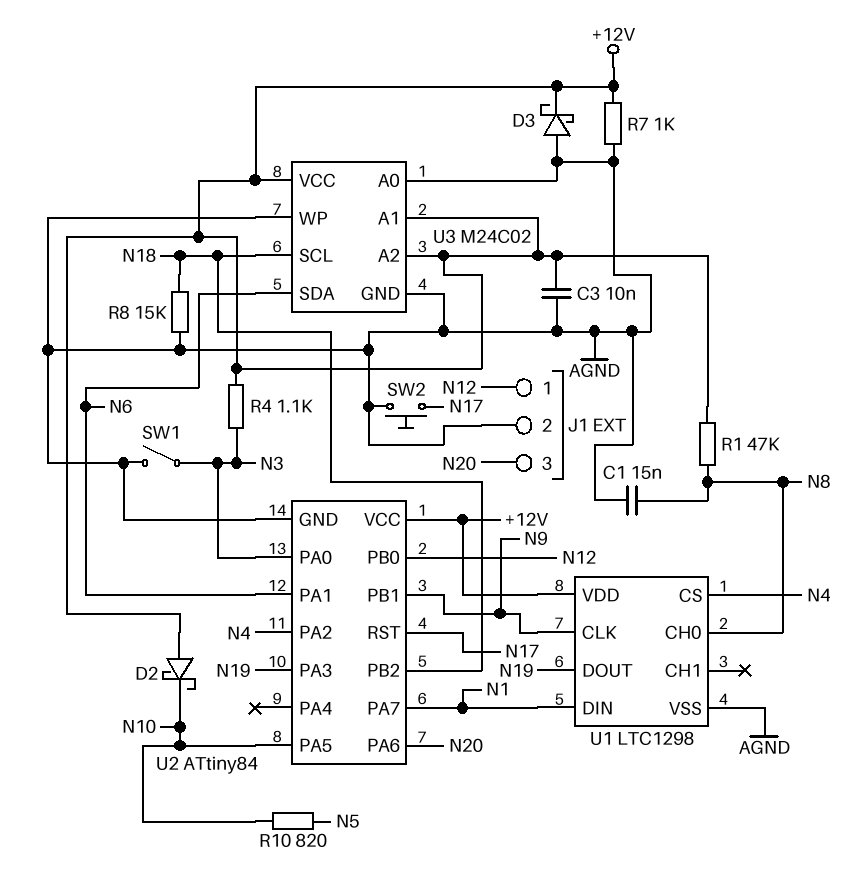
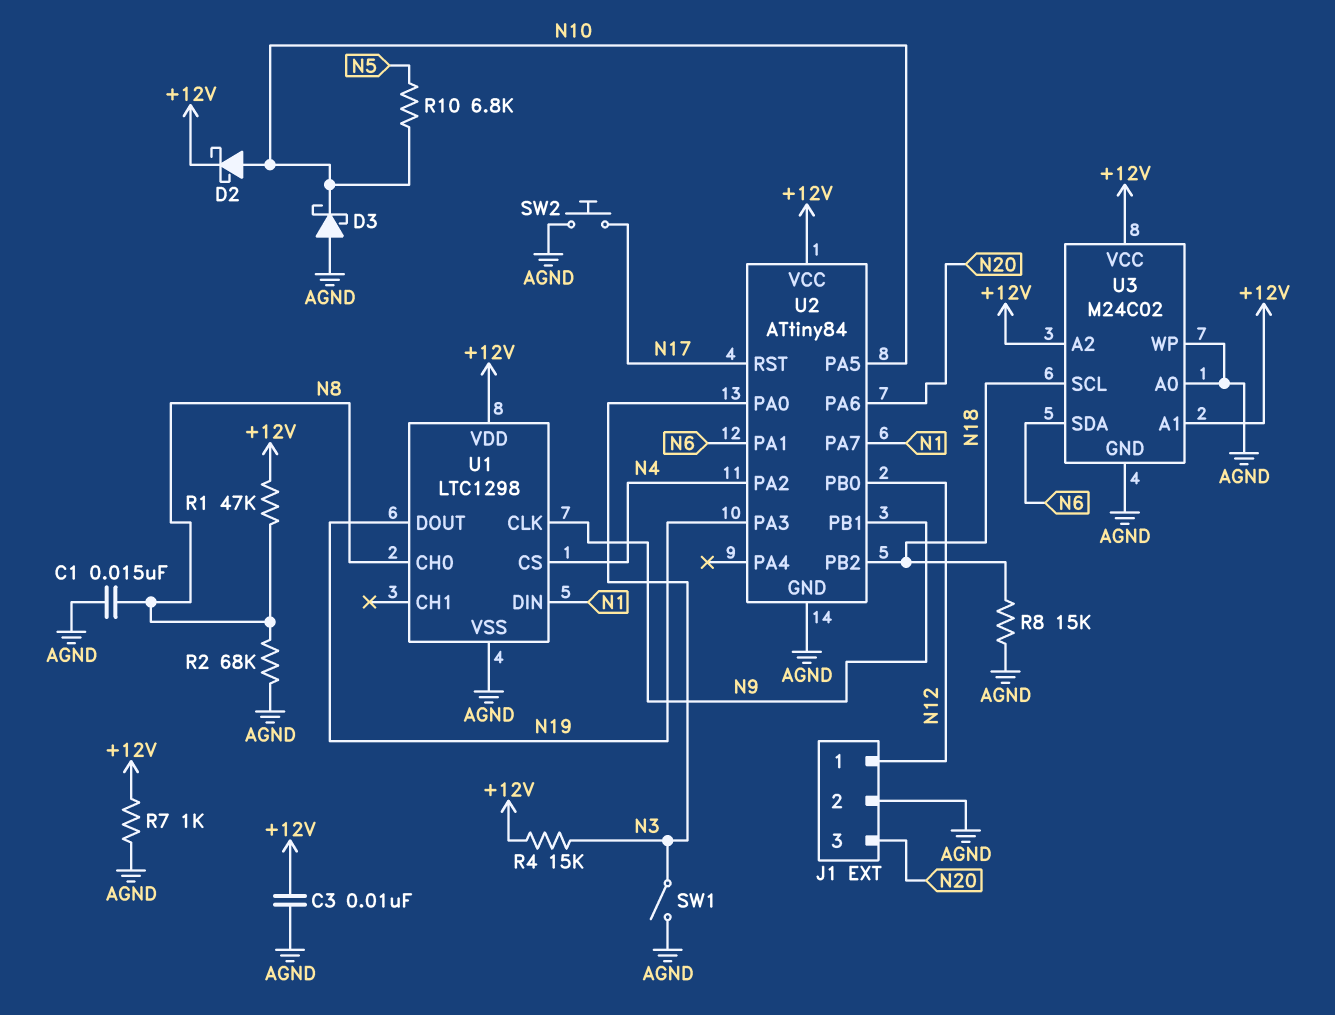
D2: schottky (A +12V, K N10) -> schottky (A N10, K +12V)
D3: schottky (A AGND, K +12V) -> schottky (A AGND, K N10)
R2: none -> 68k (AGND, N8)
R4: 1.1k (+12V, N3) -> 15k (+12V, N3)
R10: 820 (N5, N10) -> 6.8k (N5, N10)

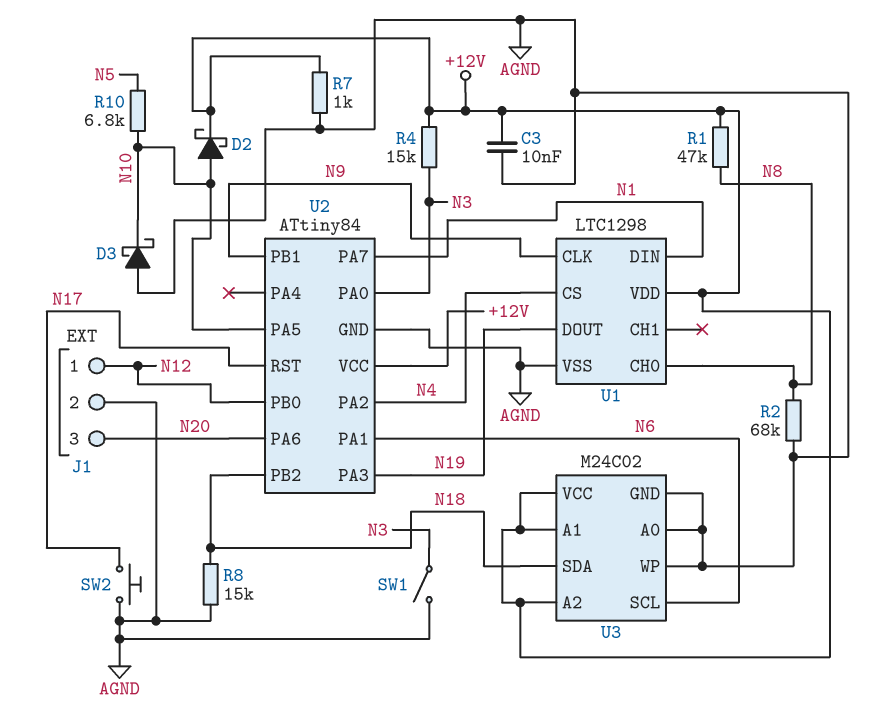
C1: 15nF (AGND, N8) -> none
U3 pin SCL: N18 -> N6
U3 pin SDA: N6 -> N18

